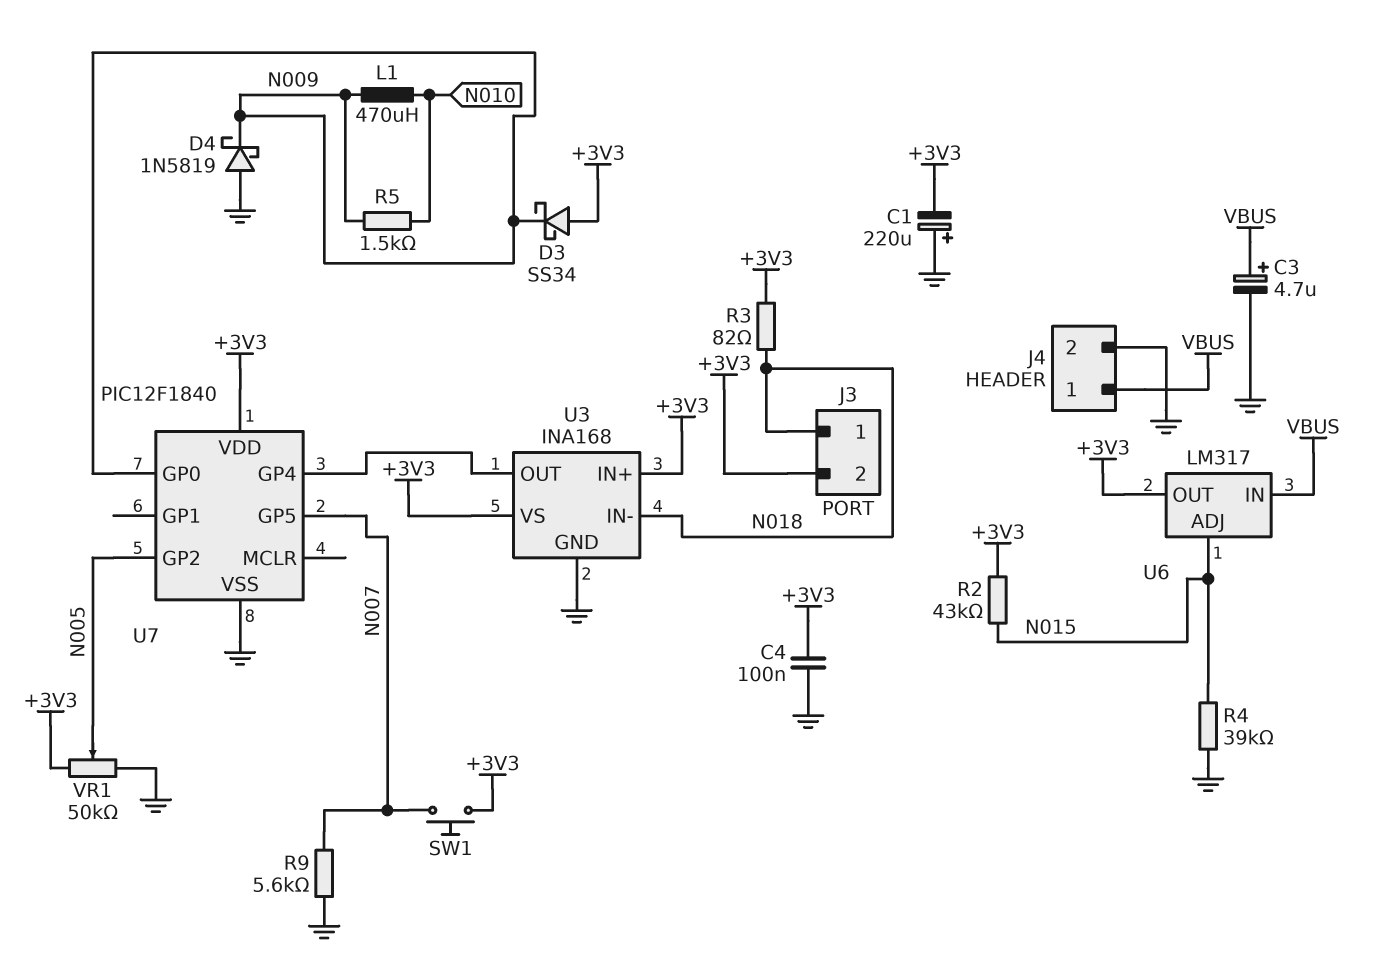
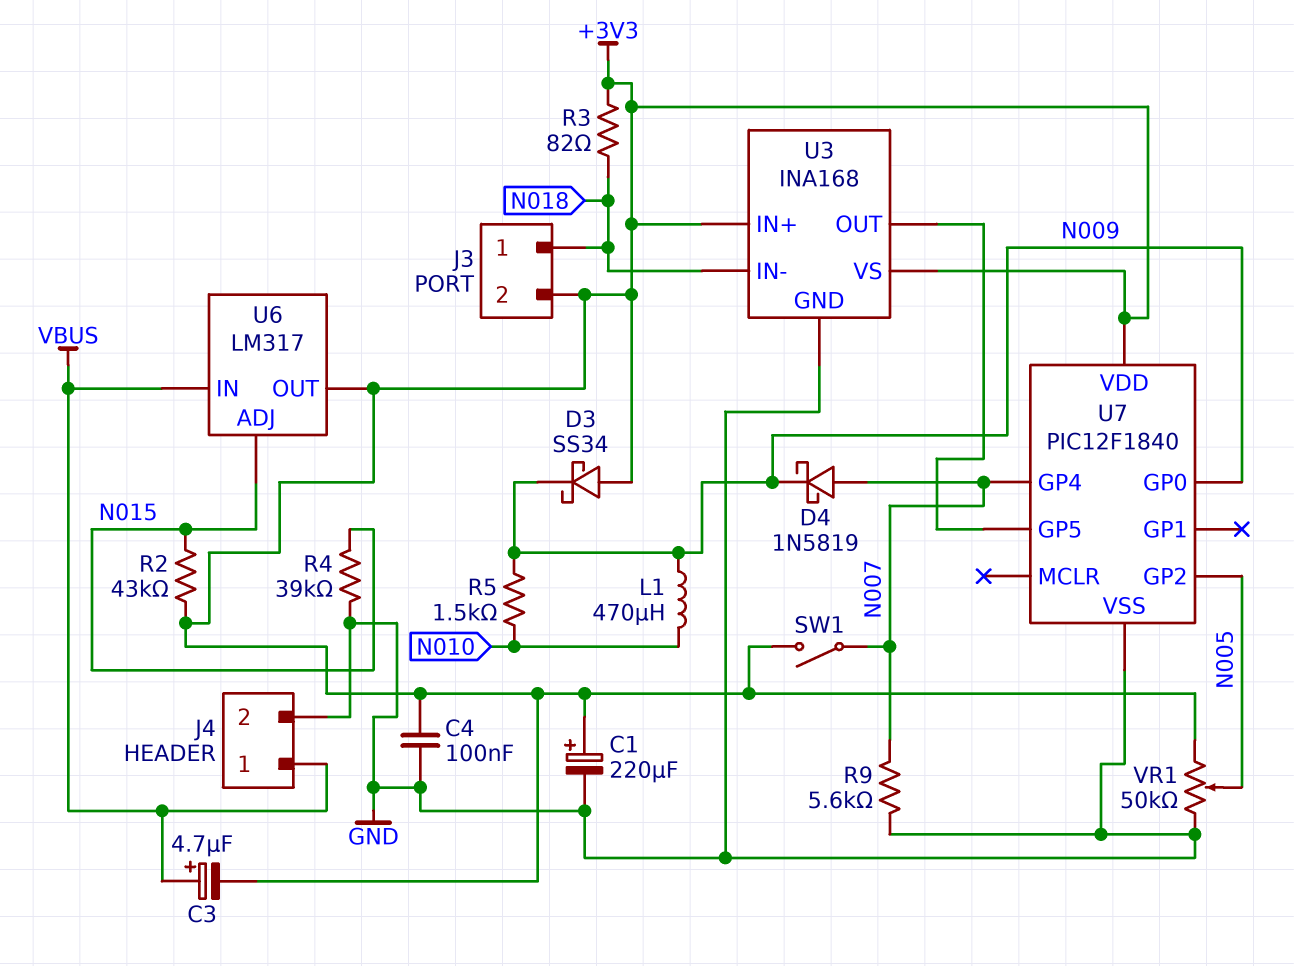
C1: 220uF (plus GND, minus +3V3) -> 220uF (plus +3V3, minus GND)
C3: 4.7uF (plus VBUS, minus GND) -> 4.7uF (plus VBUS, minus +3V3)
D4: schottky 1N5819 (A GND, K N009) -> schottky 1N5819 (A N007, K N009)
SW1: button (+3V3, N007) -> switch (+3V3, N007)
U7 pin GP4: U3/OUT -> N007
U7 pin GP5: N007 -> U3/OUT

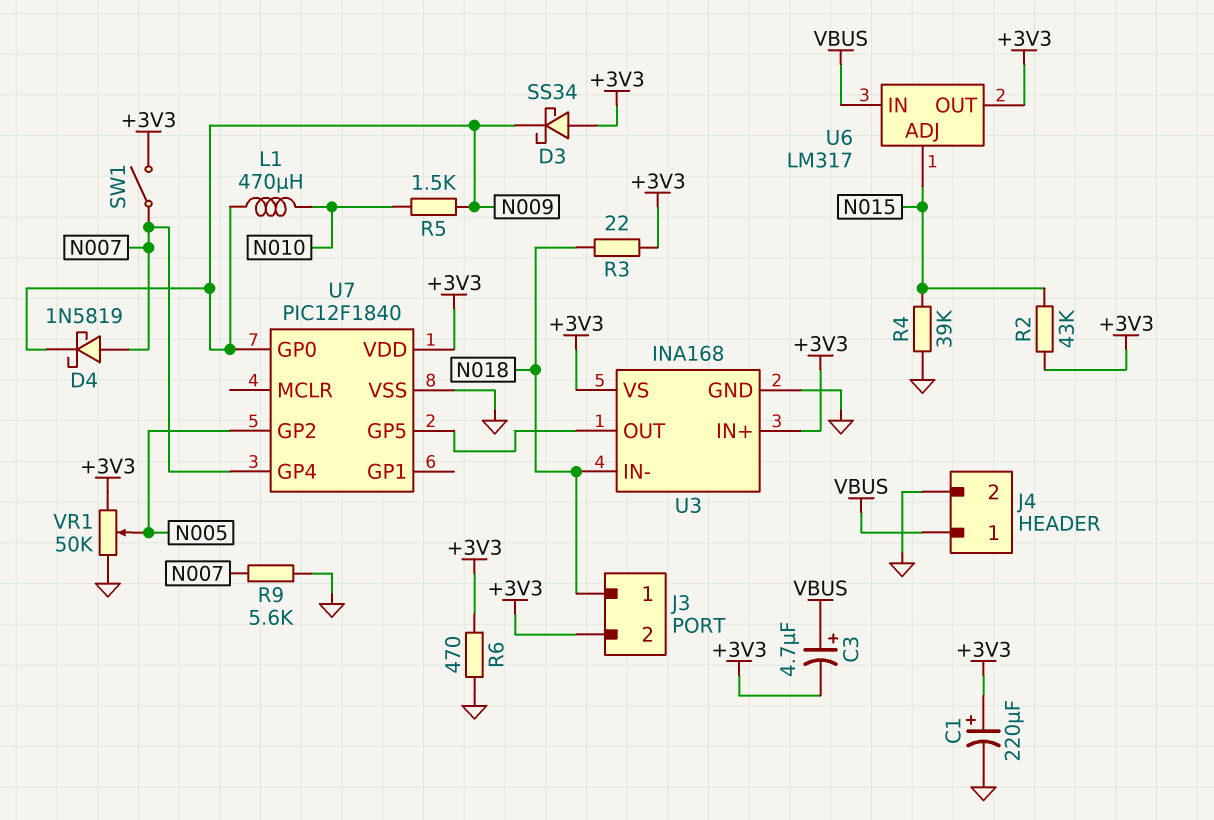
C4: 100nF (+3V3, GND) -> none
R3: 82 (+3V3, N018) -> 22 (+3V3, N018)
R6: none -> 470 (+3V3, GND)

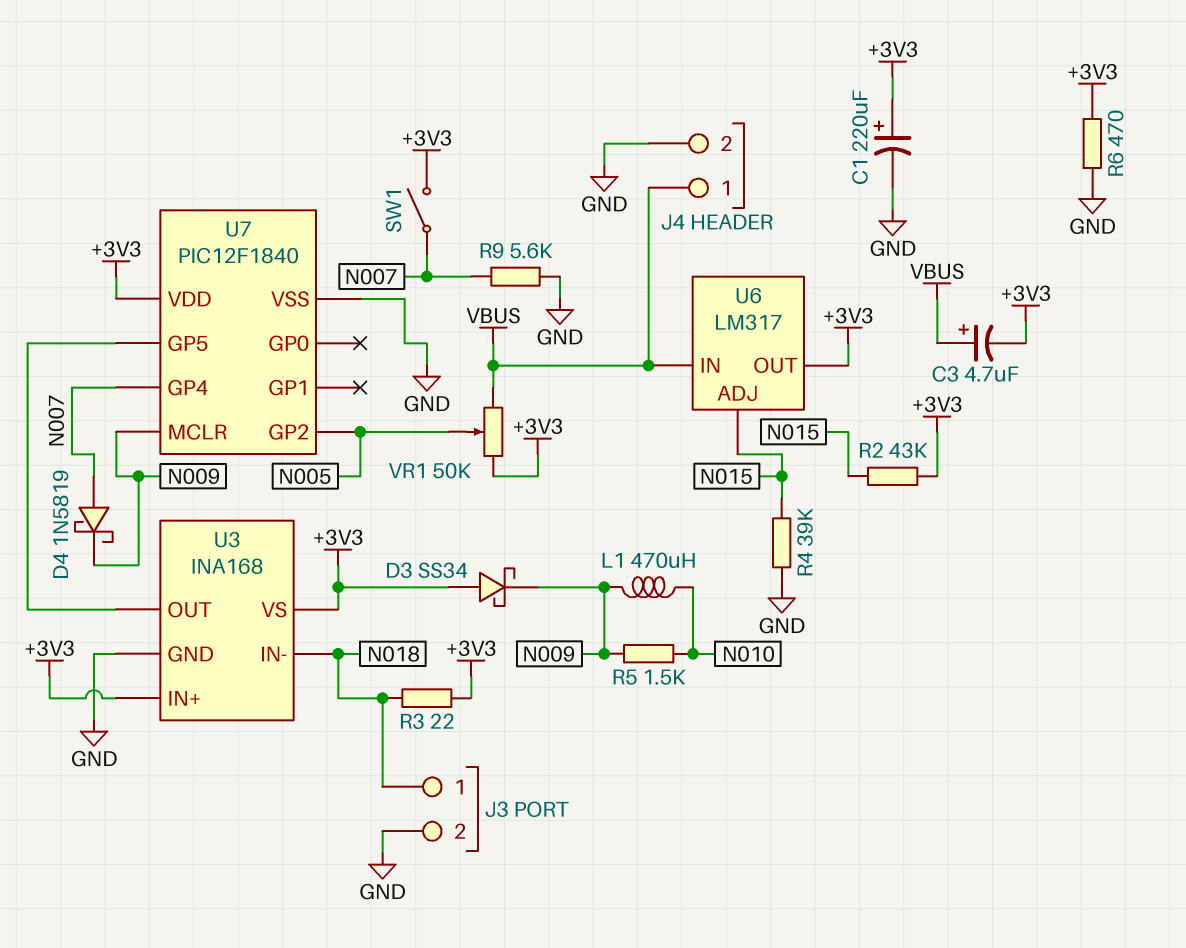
J3 pin 2: +3V3 -> GND
U7 pin GP0: N009 -> none
U7 pin MCLR: none -> N009
VR1: 50k (+3V3, GND, wiper N005) -> 50k (+3V3, VBUS, wiper N005)

